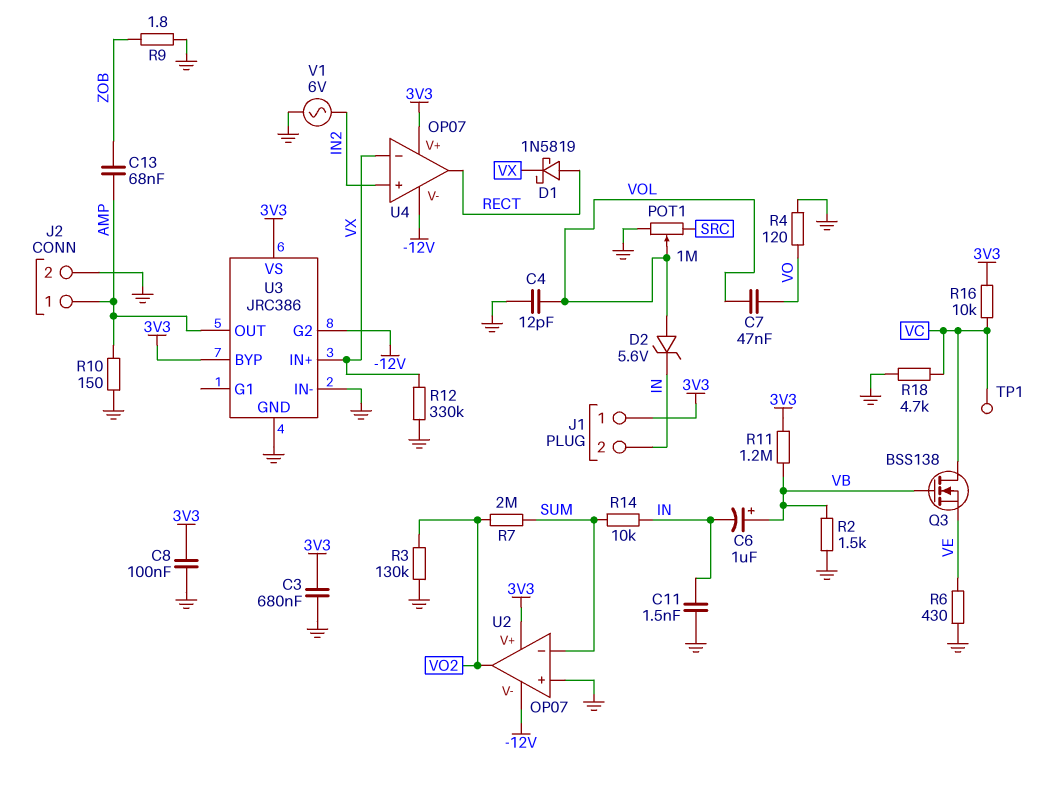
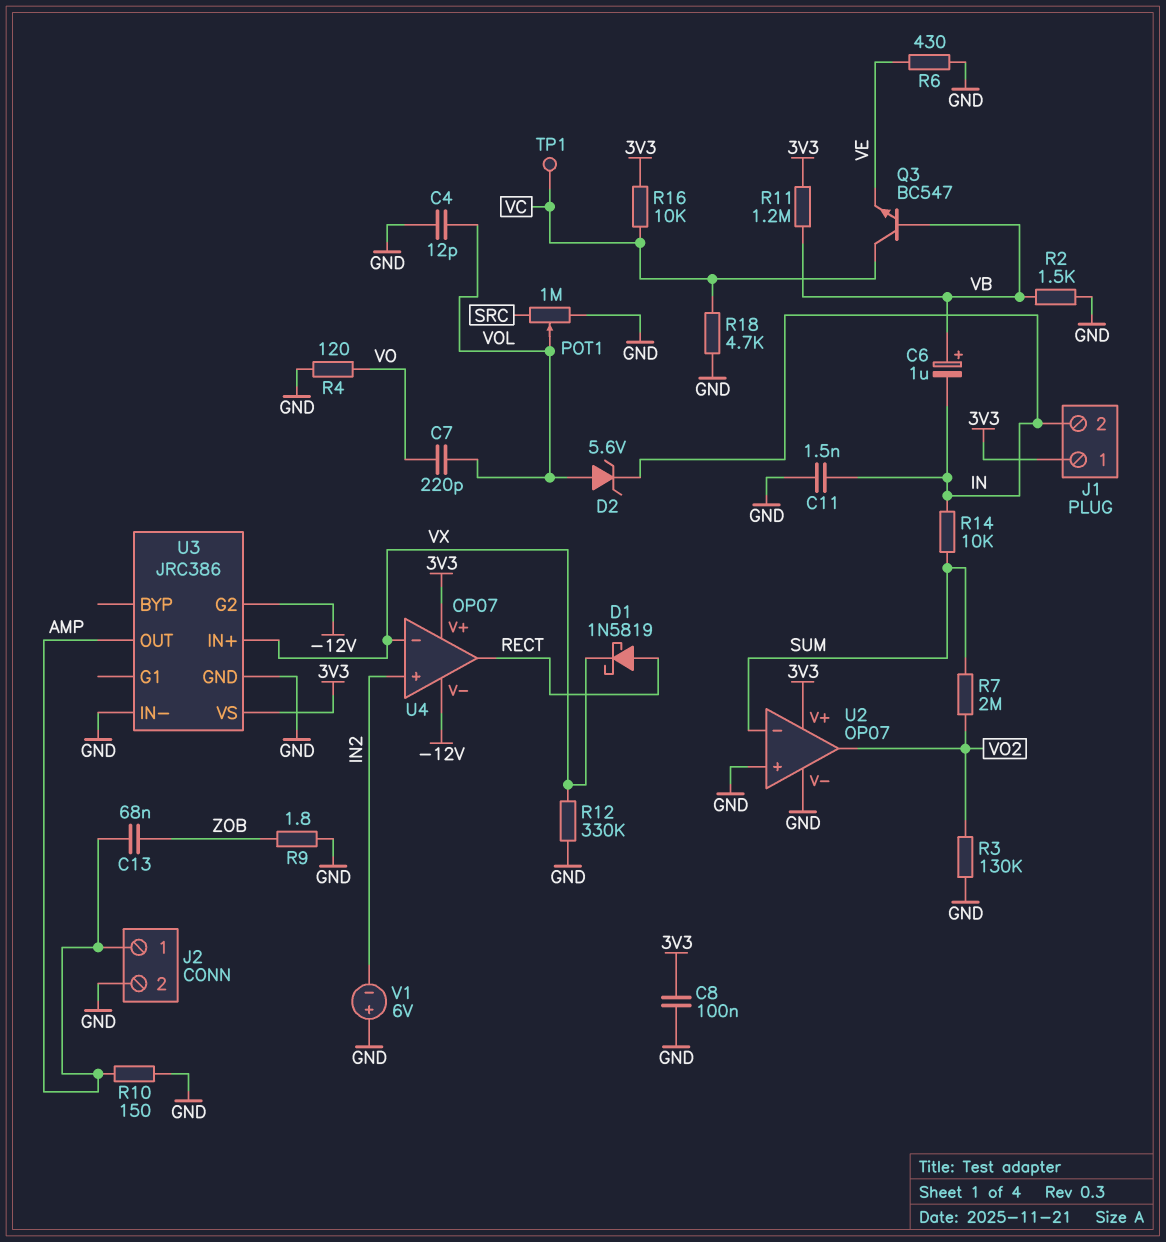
C3: 680nF (3V3, GND) -> none
C7: 47nF (VO, VOL) -> 220pF (VO, VOL)
Q3: NMOS BSS138 (G VB, D VC, S VE) -> NPN BC547 (B VB, C VC, E VE)
U2 pin V-: -12V -> GND
U3 pin BYP: 3V3 -> none
V1: AC 6V (GND, IN2) -> 6V (plus GND, minus IN2)

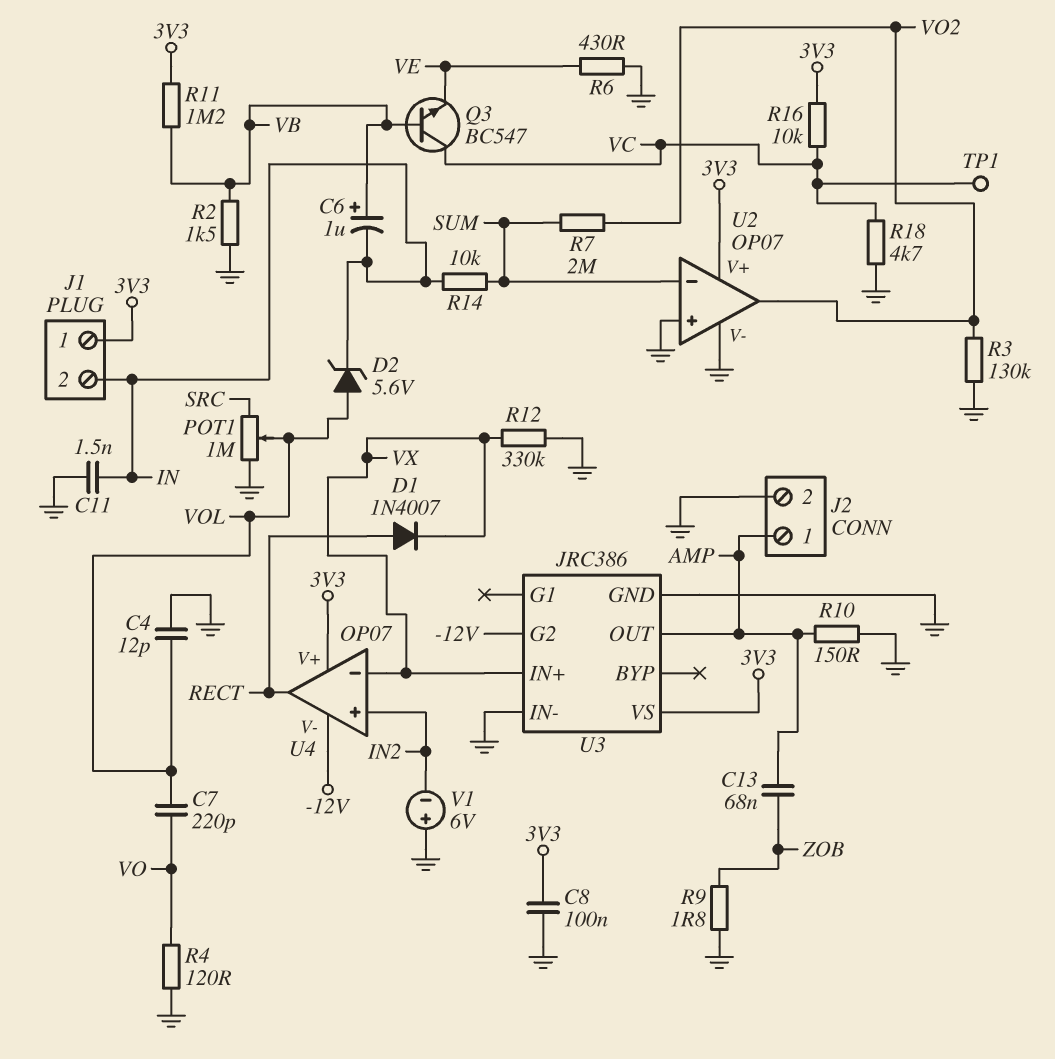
D1: schottky 1N5819 (A RECT, K VX) -> diode 1N4007 (A RECT, K VX)

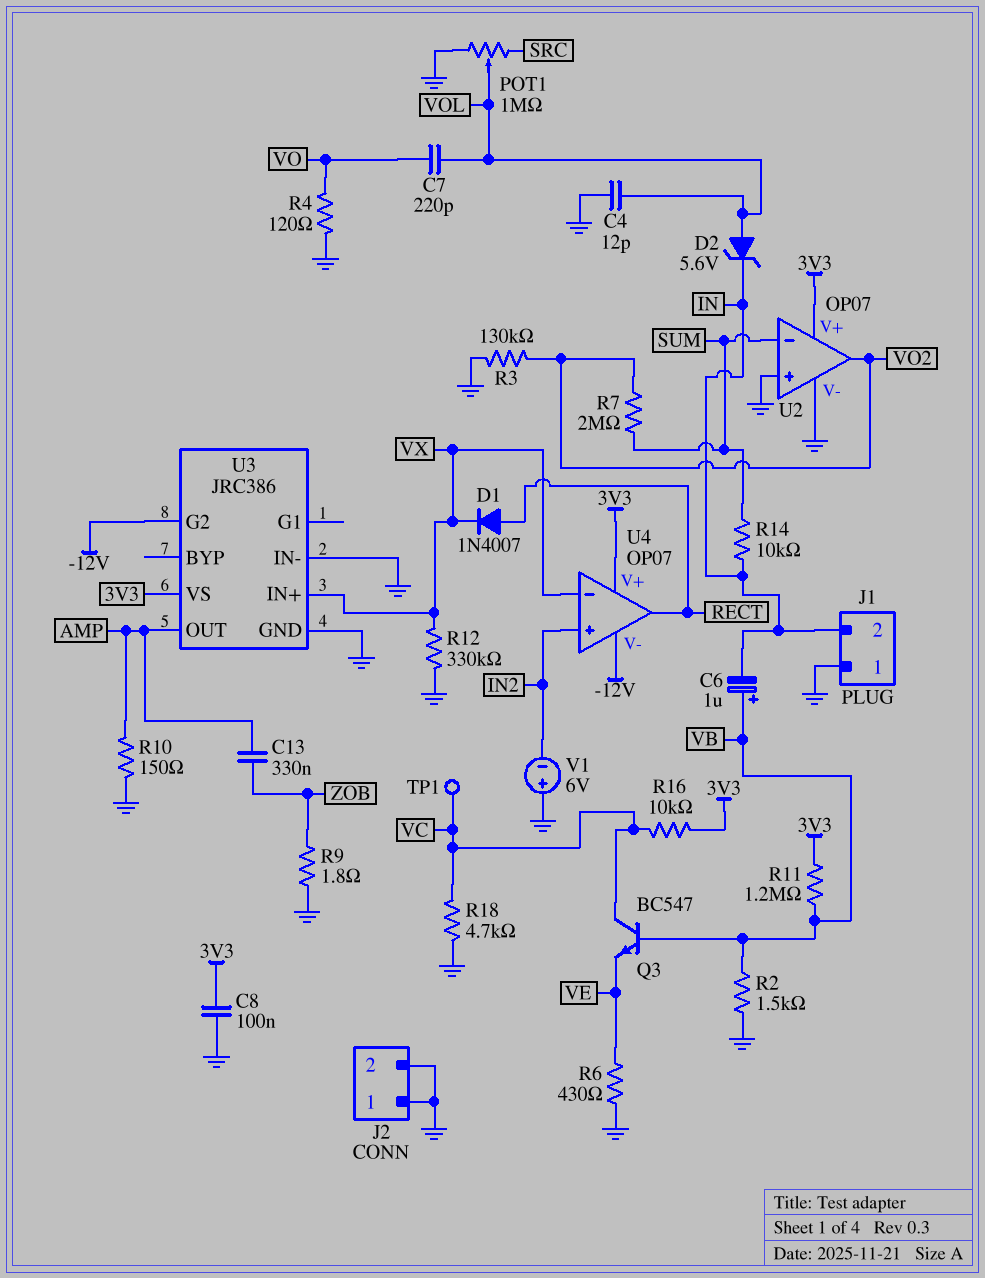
C11: 1.5nF (GND, IN) -> none
C13: 68nF (AMP, ZOB) -> 330nF (AMP, ZOB)
J1 pin 1: 3V3 -> GND
J2 pin 1: AMP -> GND

